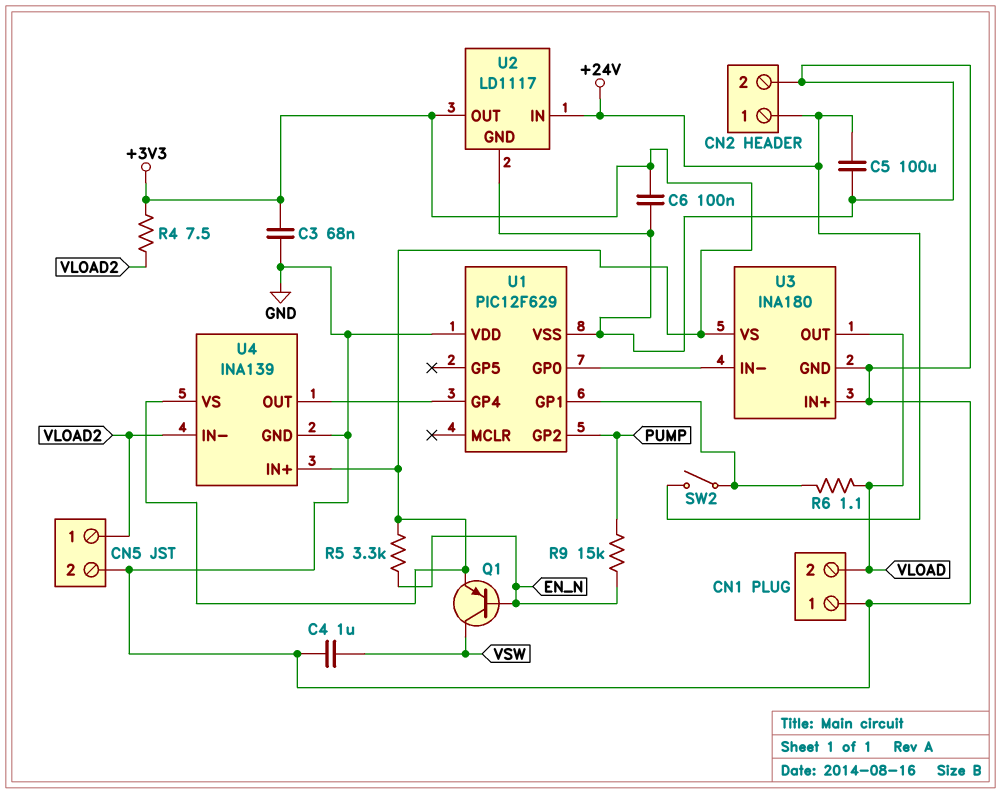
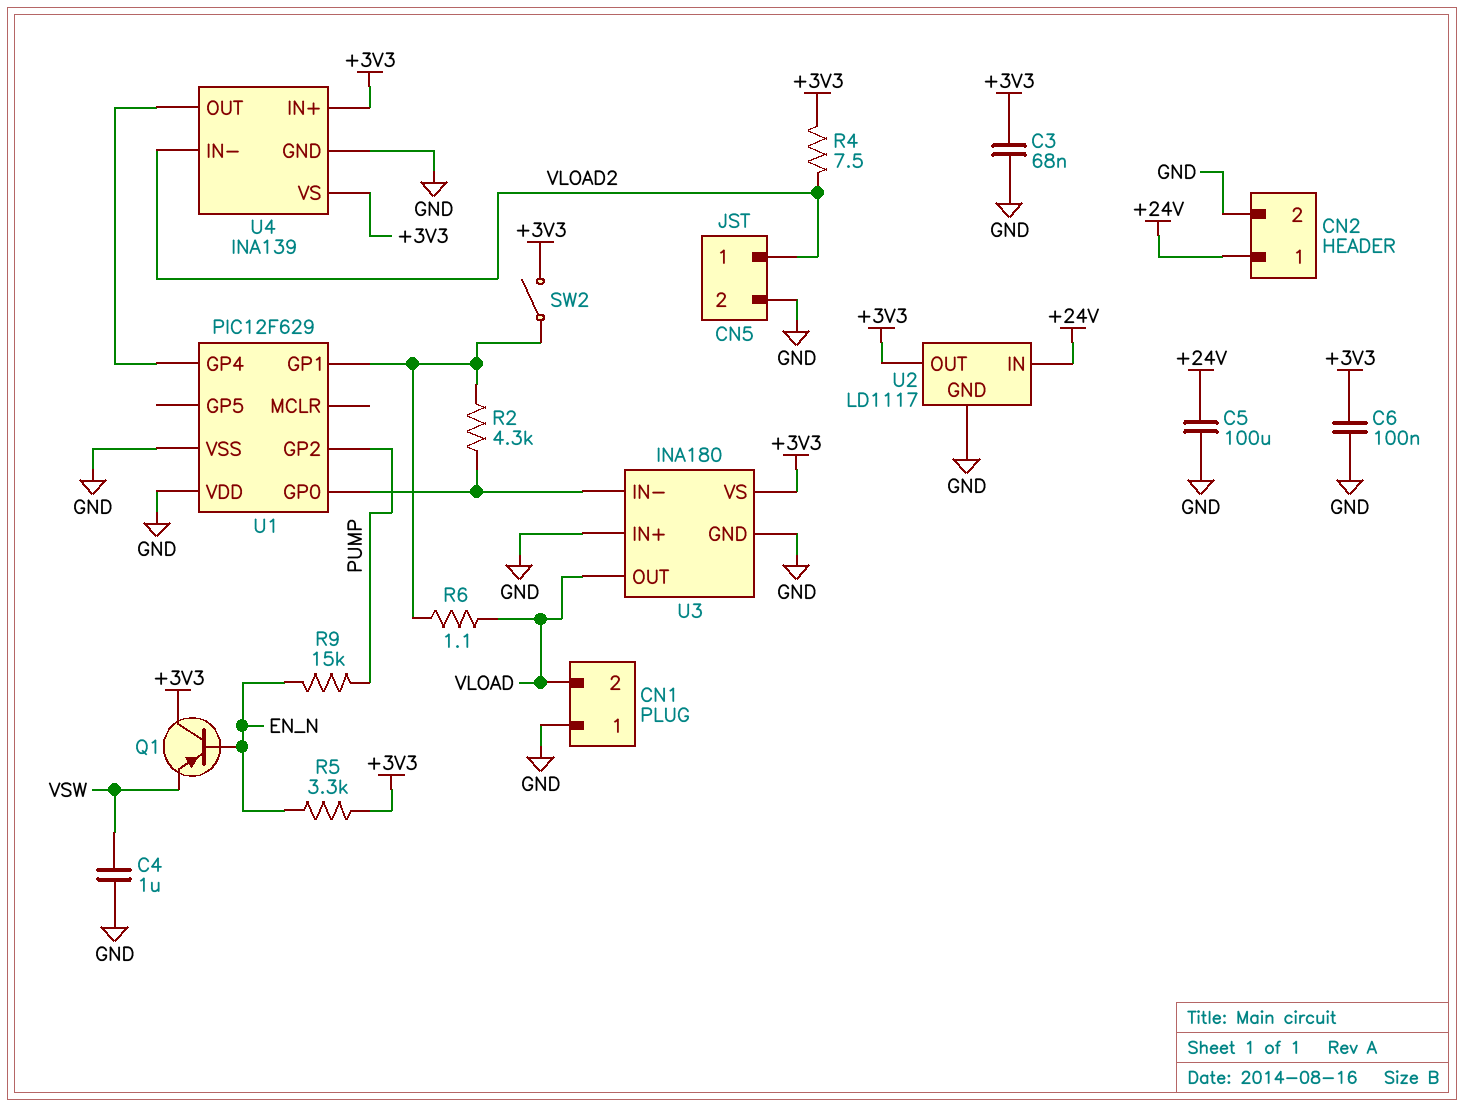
Q1: PNP (B EN_N, C VSW, E +3V3) -> PNP (B EN_N, C +3V3, E VSW)
R2: none -> 4.3k (U1/GP0, U1/GP1)
SW2: switch (+24V, U1/GP1) -> switch (+3V3, U1/GP1)

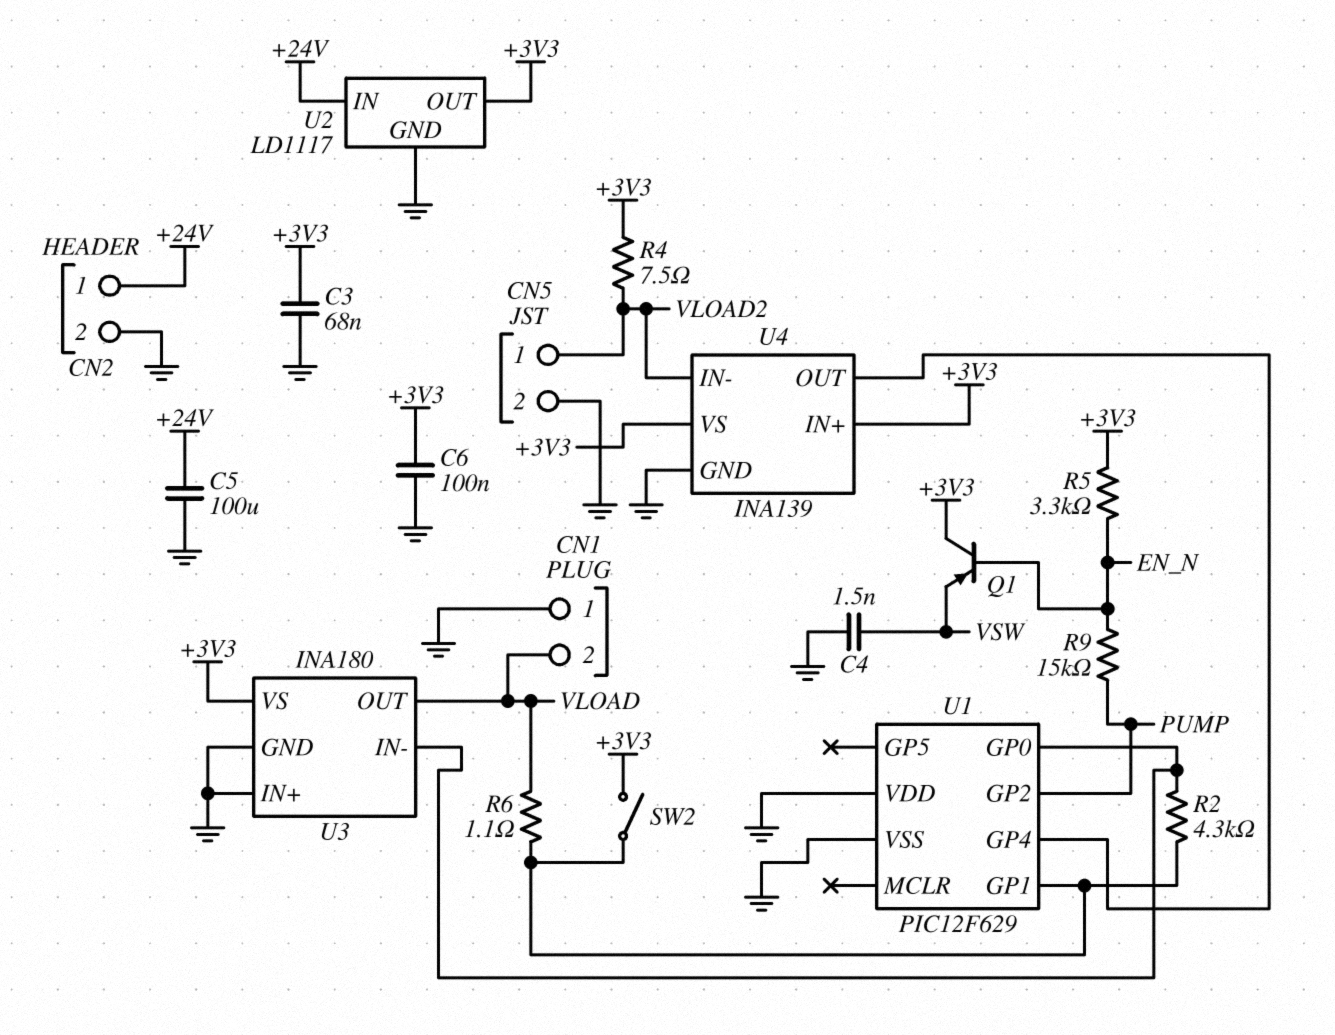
C4: 1uF (GND, VSW) -> 1.5nF (GND, VSW)

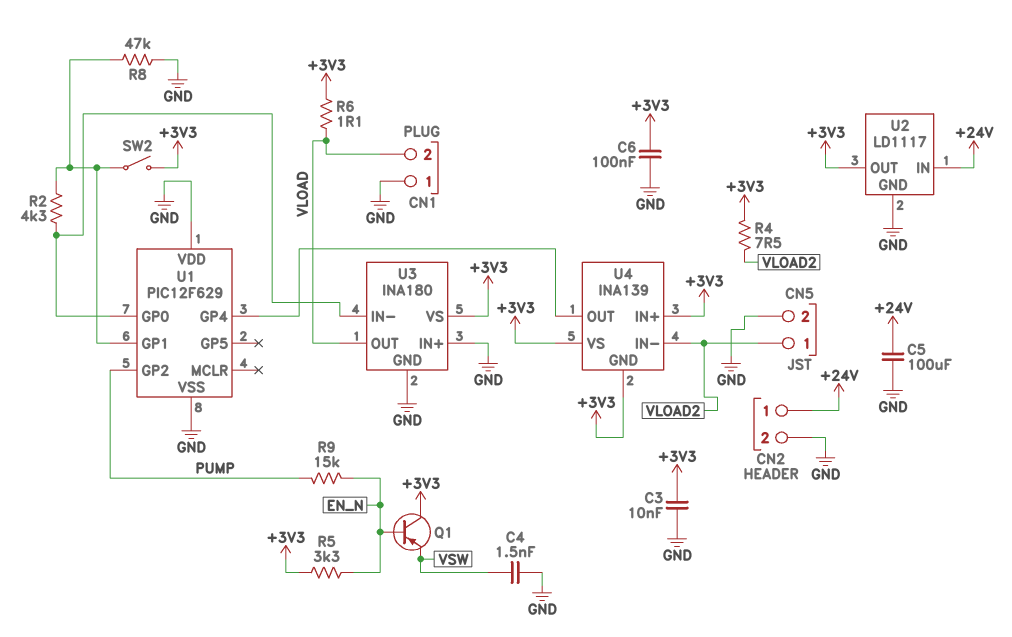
C3: 68nF (+3V3, GND) -> 10nF (+3V3, GND)
R6: 1.1 (U1/GP1, VLOAD) -> 1.1 (+3V3, VLOAD)
R8: none -> 47k (GND, U1/GP1)
U4 pin GND: GND -> +3V3

